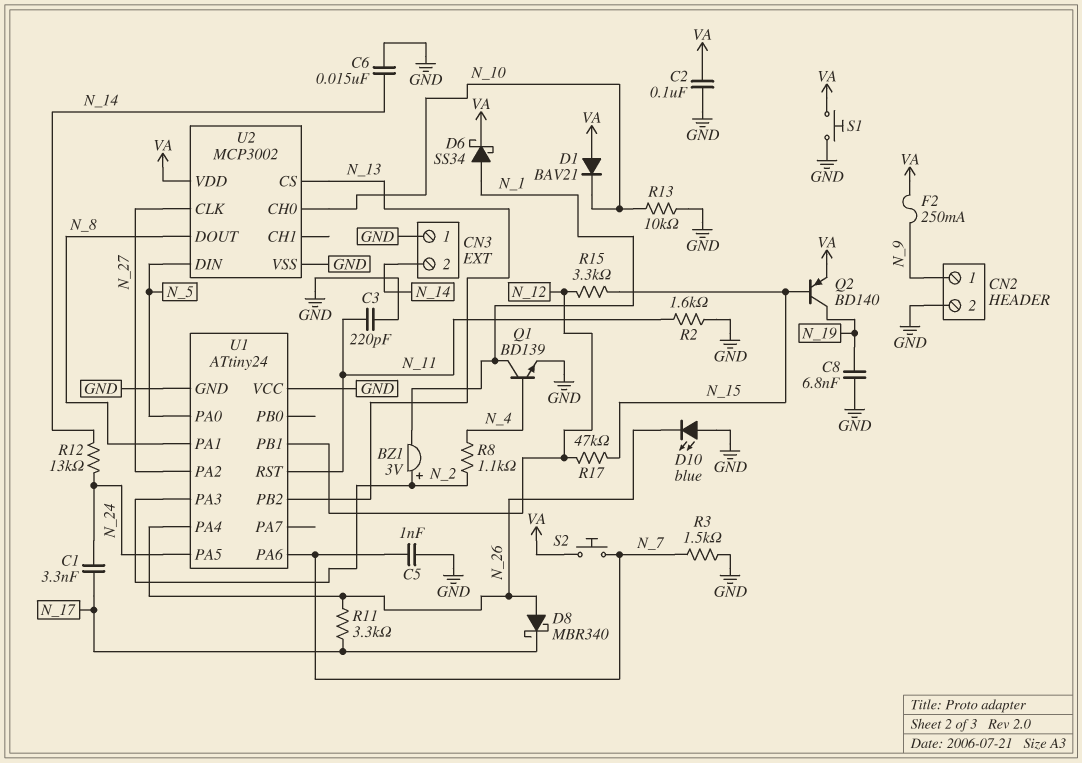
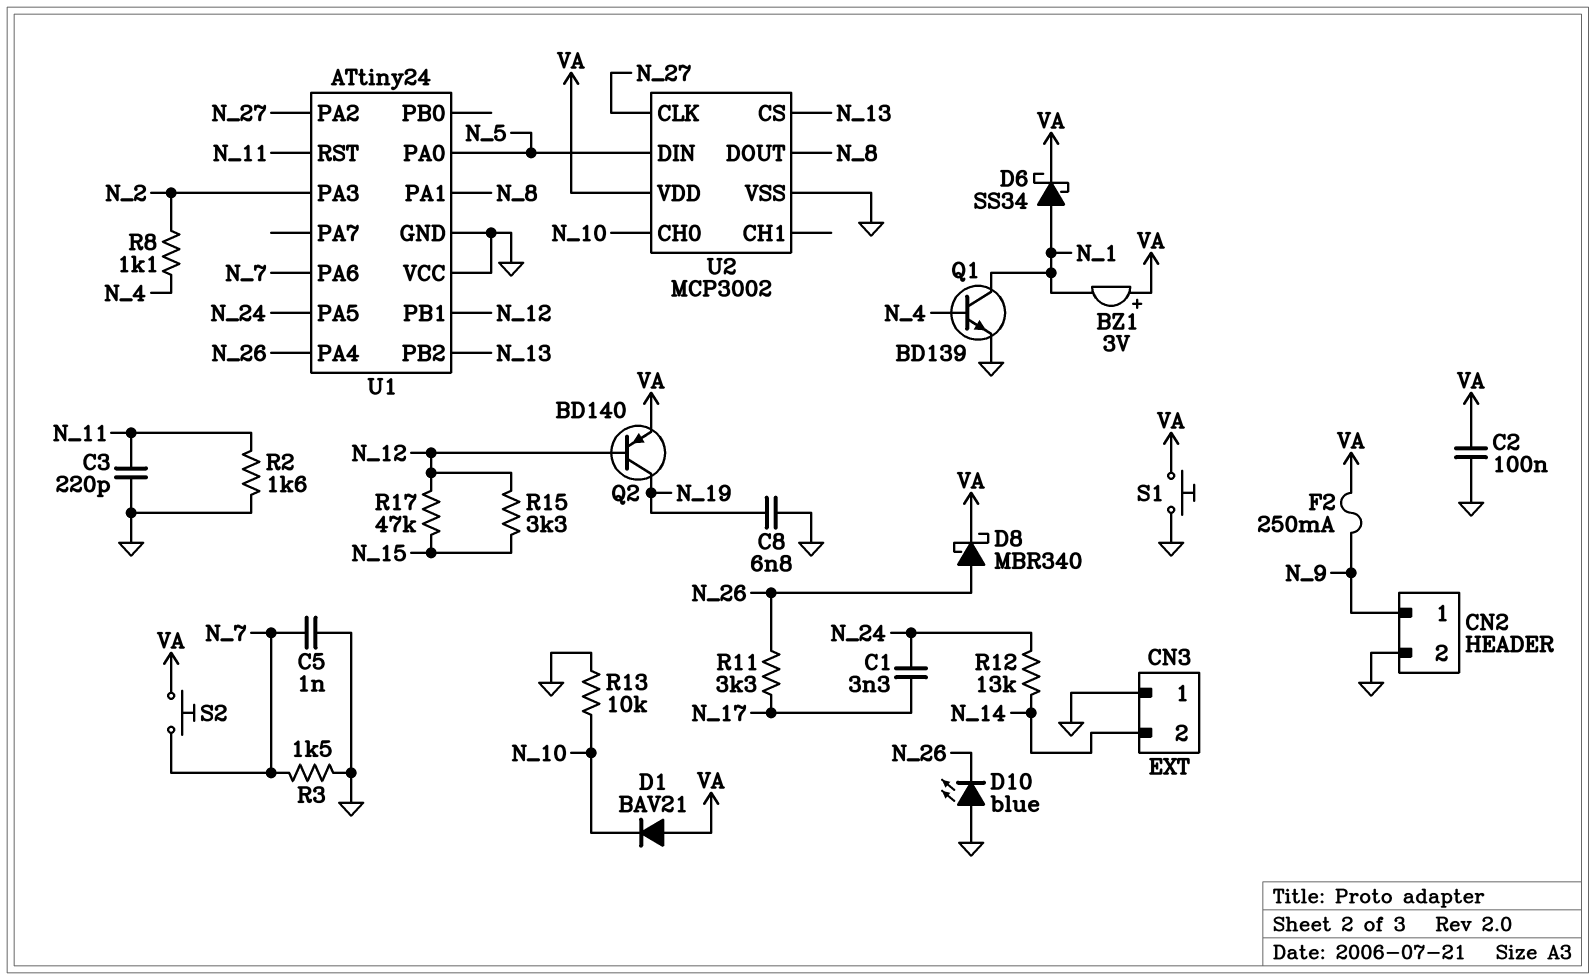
BZ1: buzzer 3V (plus N_2, minus N_1) -> buzzer 3V (plus VA, minus N_1)
C6: 15nF (GND, N_14) -> none
D8: schottky MBR340 (A N_26, K N_17) -> schottky MBR340 (A N_26, K VA)
Q2: PNP BD140 (B N_15, C N_19, E VA) -> PNP BD140 (B N_12, C N_19, E VA)

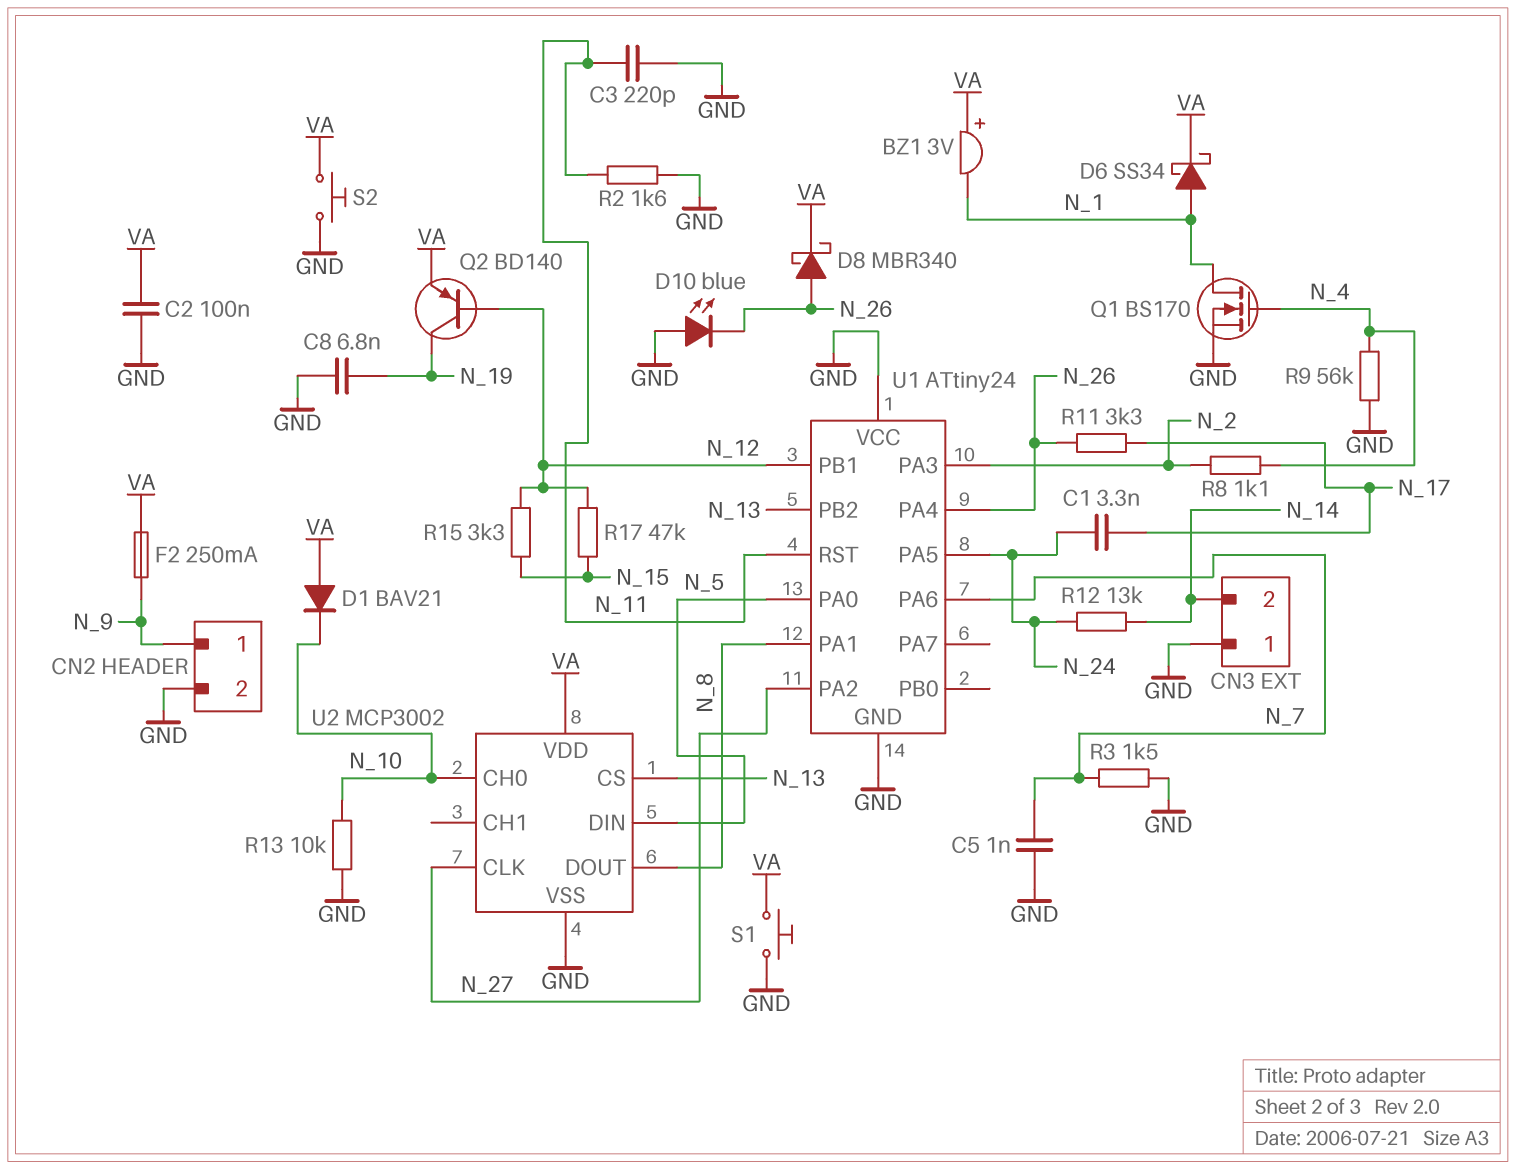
Q1: NPN BD139 (B N_4, C N_1, E GND) -> NMOS BS170 (G N_4, D N_1, S GND)
R9: none -> 56k (GND, N_4)
S2: button (N_7, VA) -> button (GND, VA)

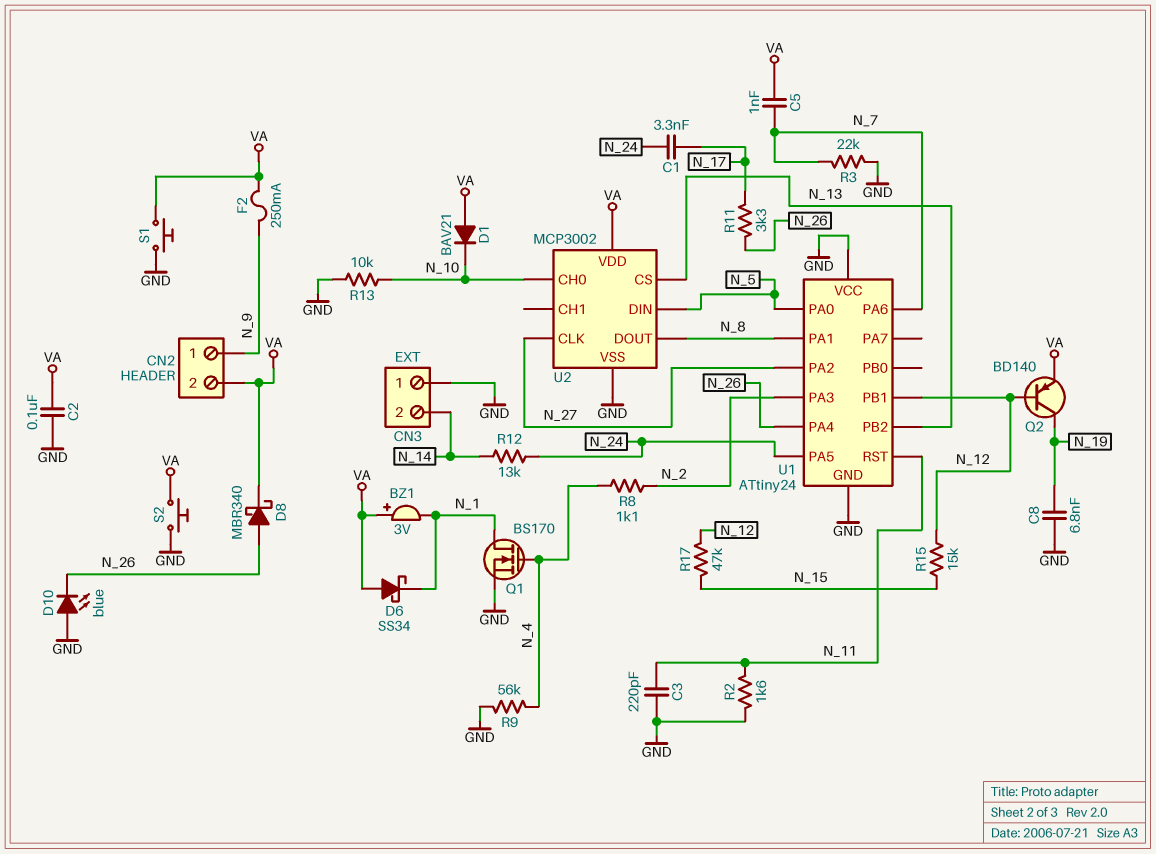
C5: 1nF (GND, N_7) -> 1nF (N_7, VA)
CN2 pin 2: GND -> VA
D6: schottky SS34 (A N_1, K VA) -> schottky SS34 (A VA, K N_1)
R3: 1.5k (GND, N_7) -> 22k (GND, N_7)
R15: 3.3k (N_12, N_15) -> 15k (N_12, N_15)

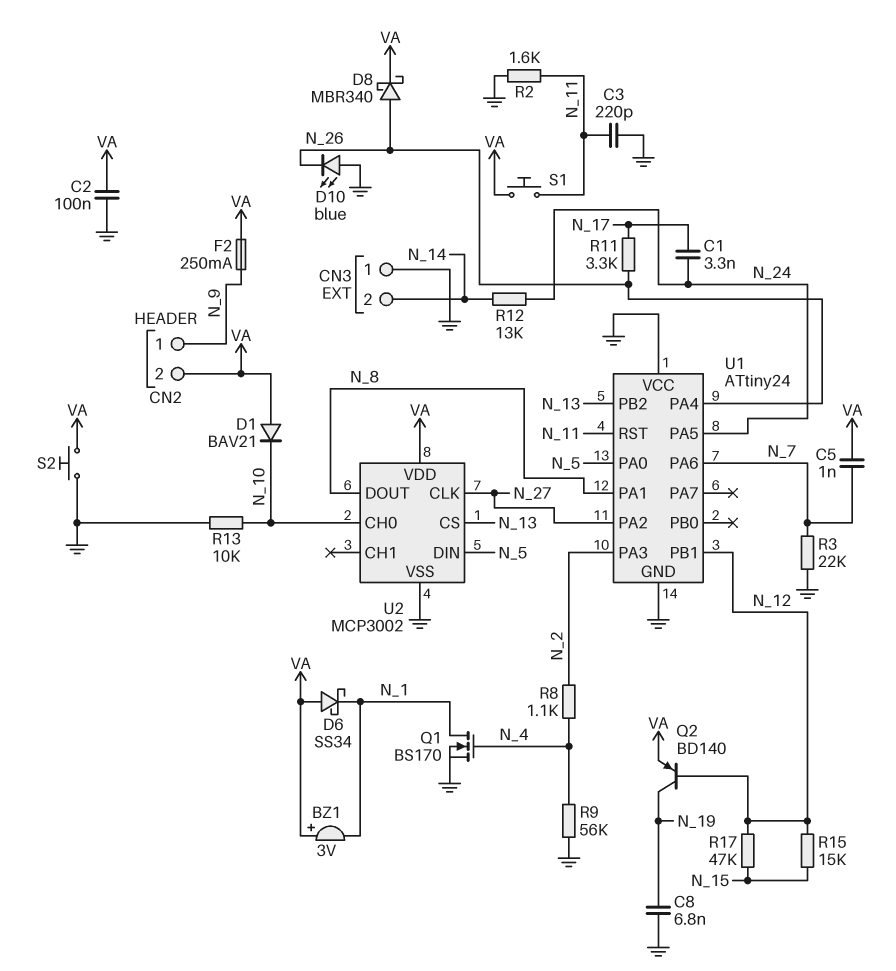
S1: button (GND, VA) -> button (N_11, VA)

